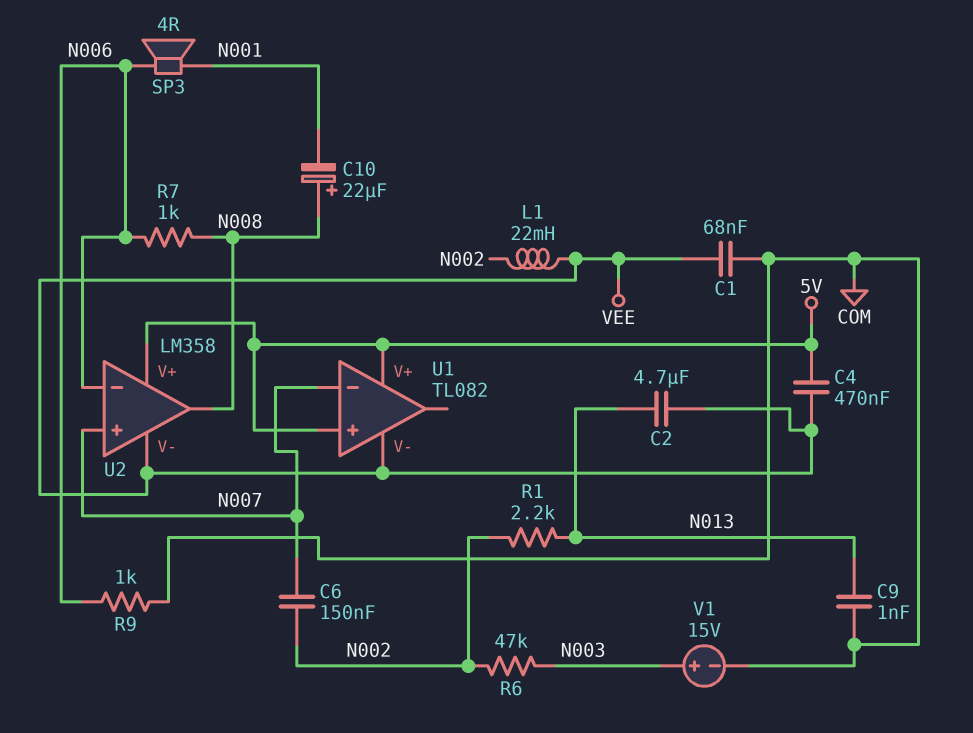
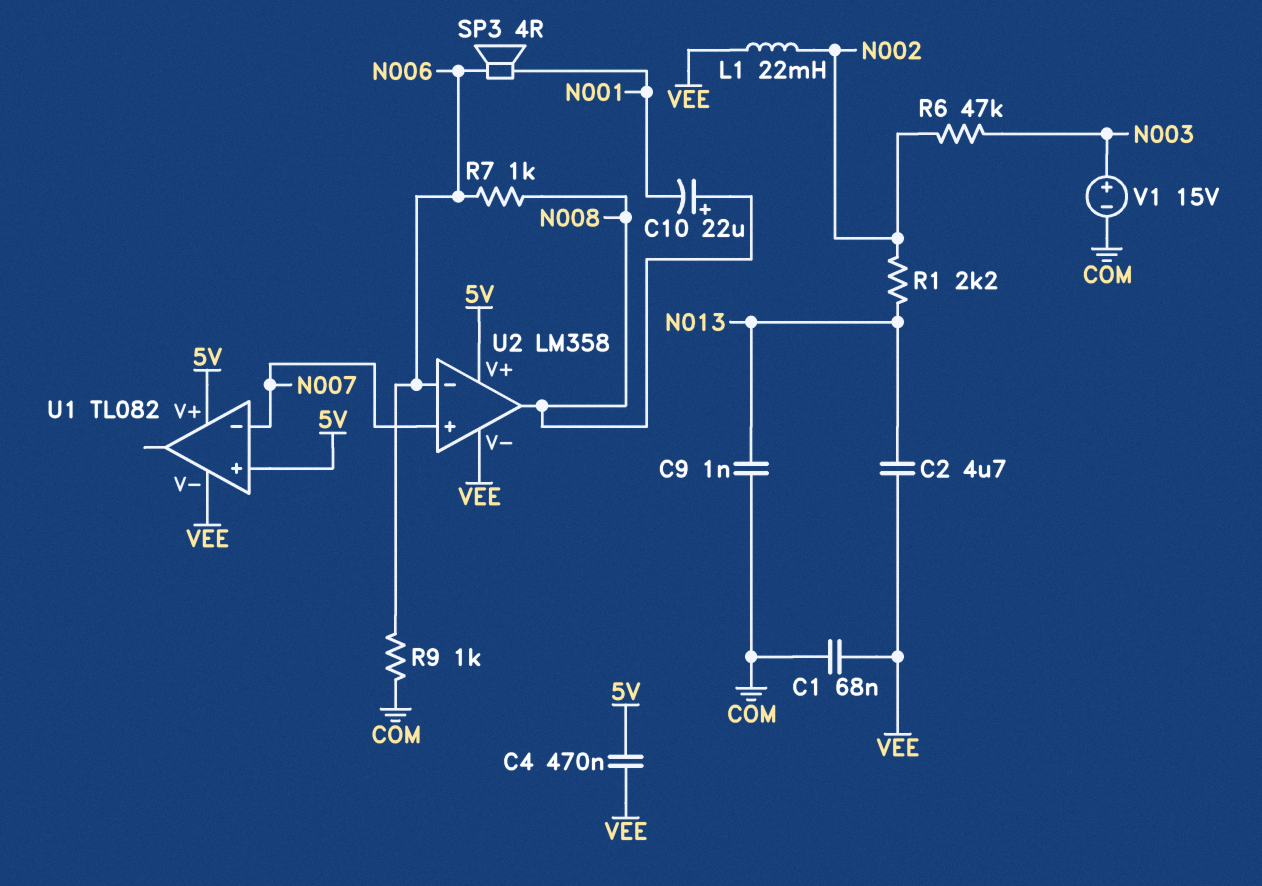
C6: 150nF (N002, N007) -> none

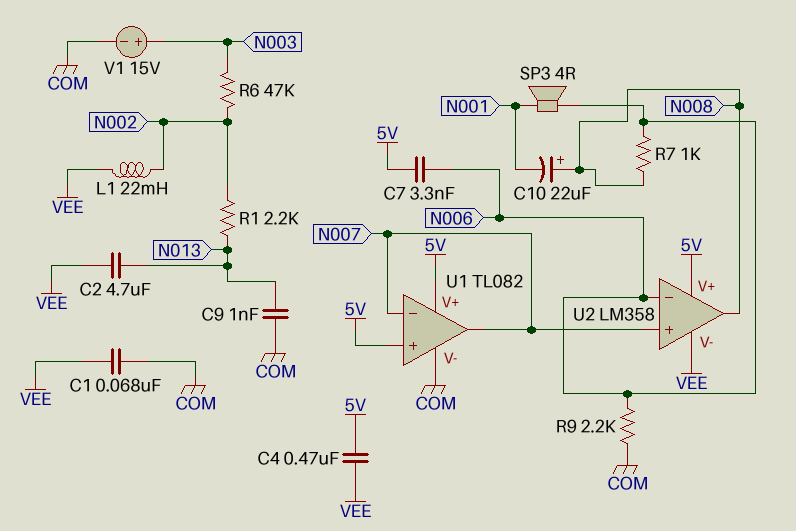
C7: none -> 3.3nF (5V, N006)
R9: 1k (COM, N006) -> 2.2k (COM, N006)
U1 pin V-: VEE -> COM
U1 pin out: none -> N007

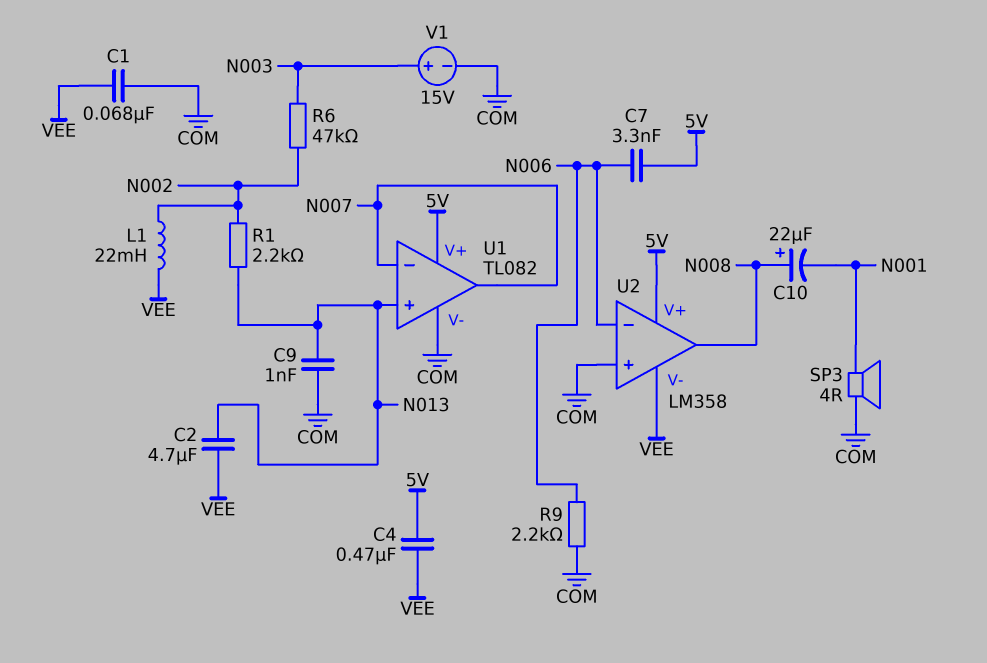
R7: 1k (N006, N008) -> none
SP3: speaker 4R (N001, N006) -> speaker 4R (COM, N001)
U1 pin in+: 5V -> N013
U2 pin in+: N007 -> COM

